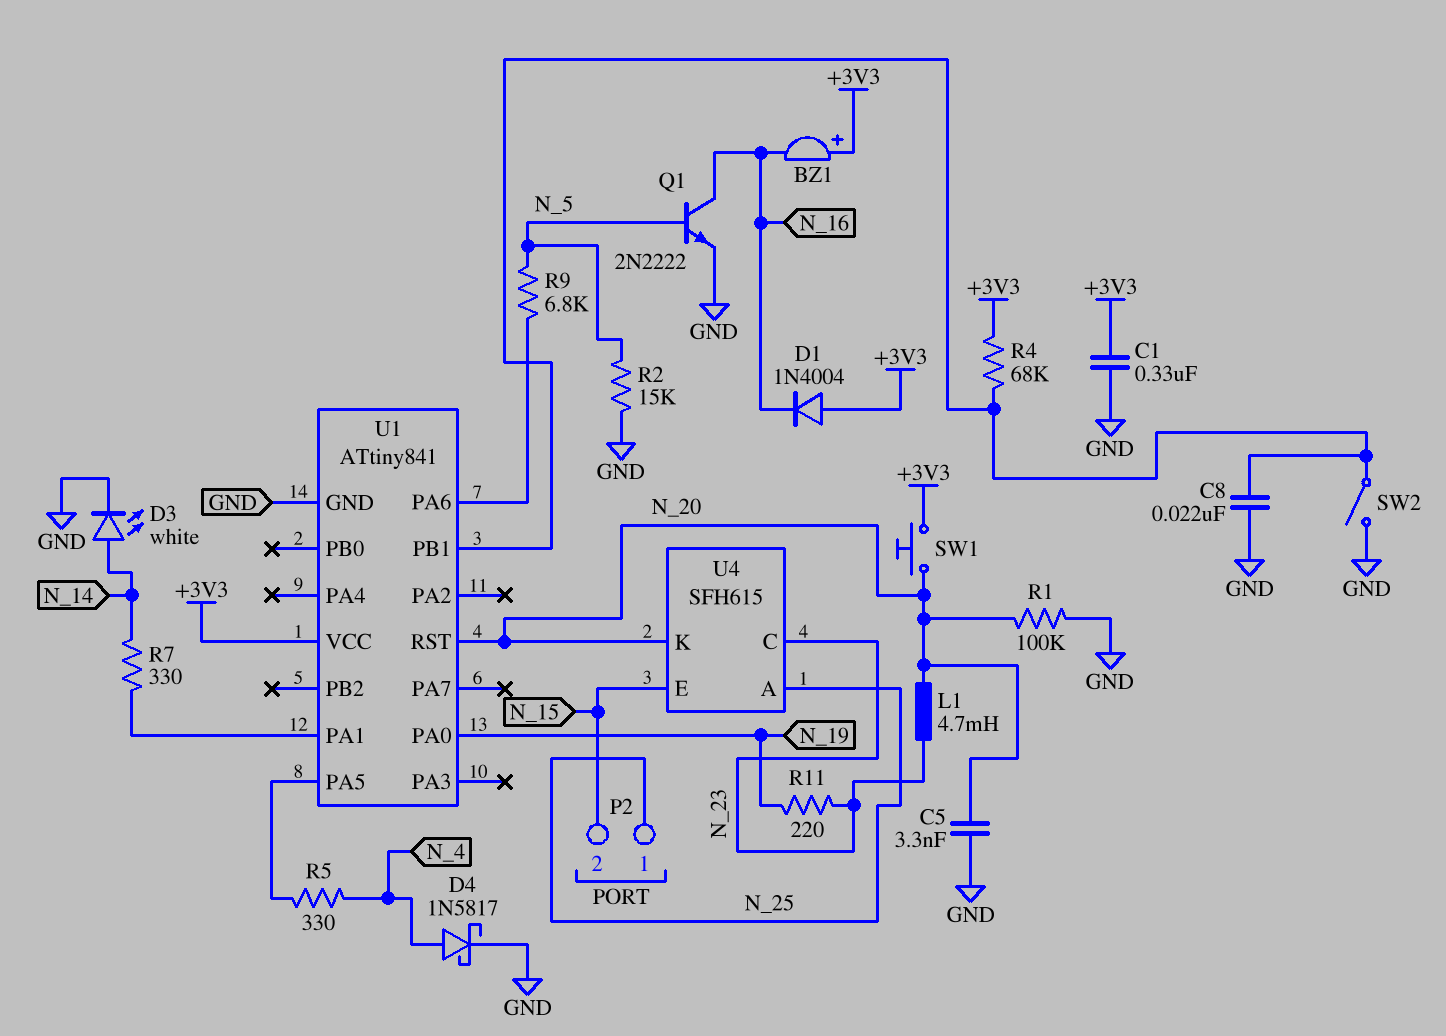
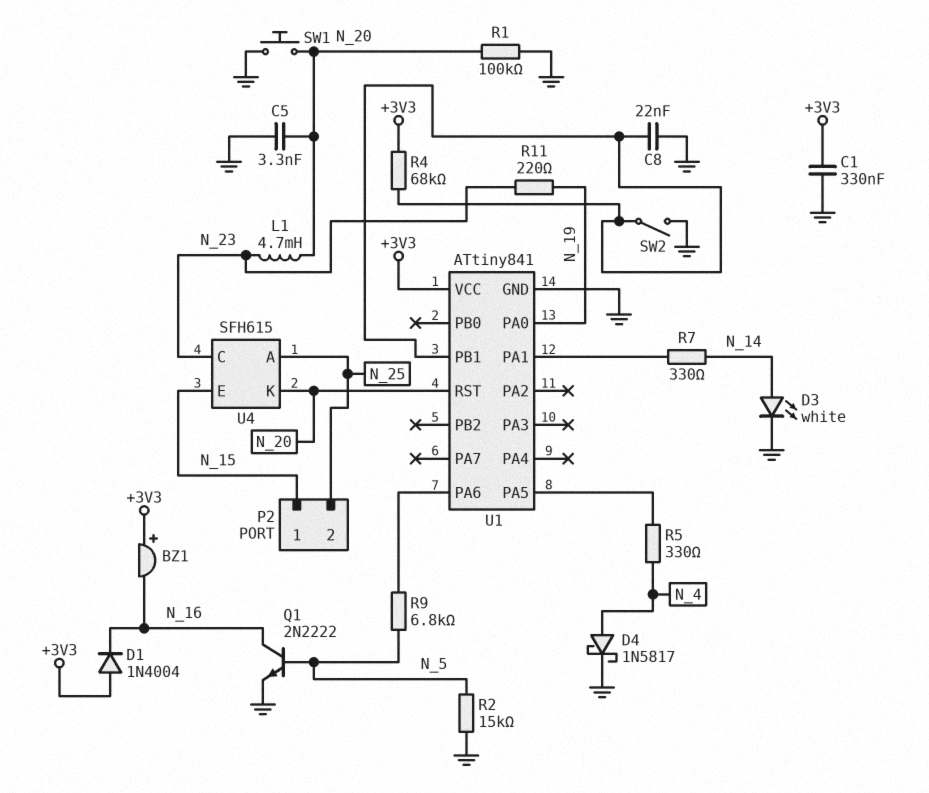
P2 pin 1: N_25 -> N_15
P2 pin 2: N_15 -> N_25
SW1: button (+3V3, N_20) -> button (GND, N_20)

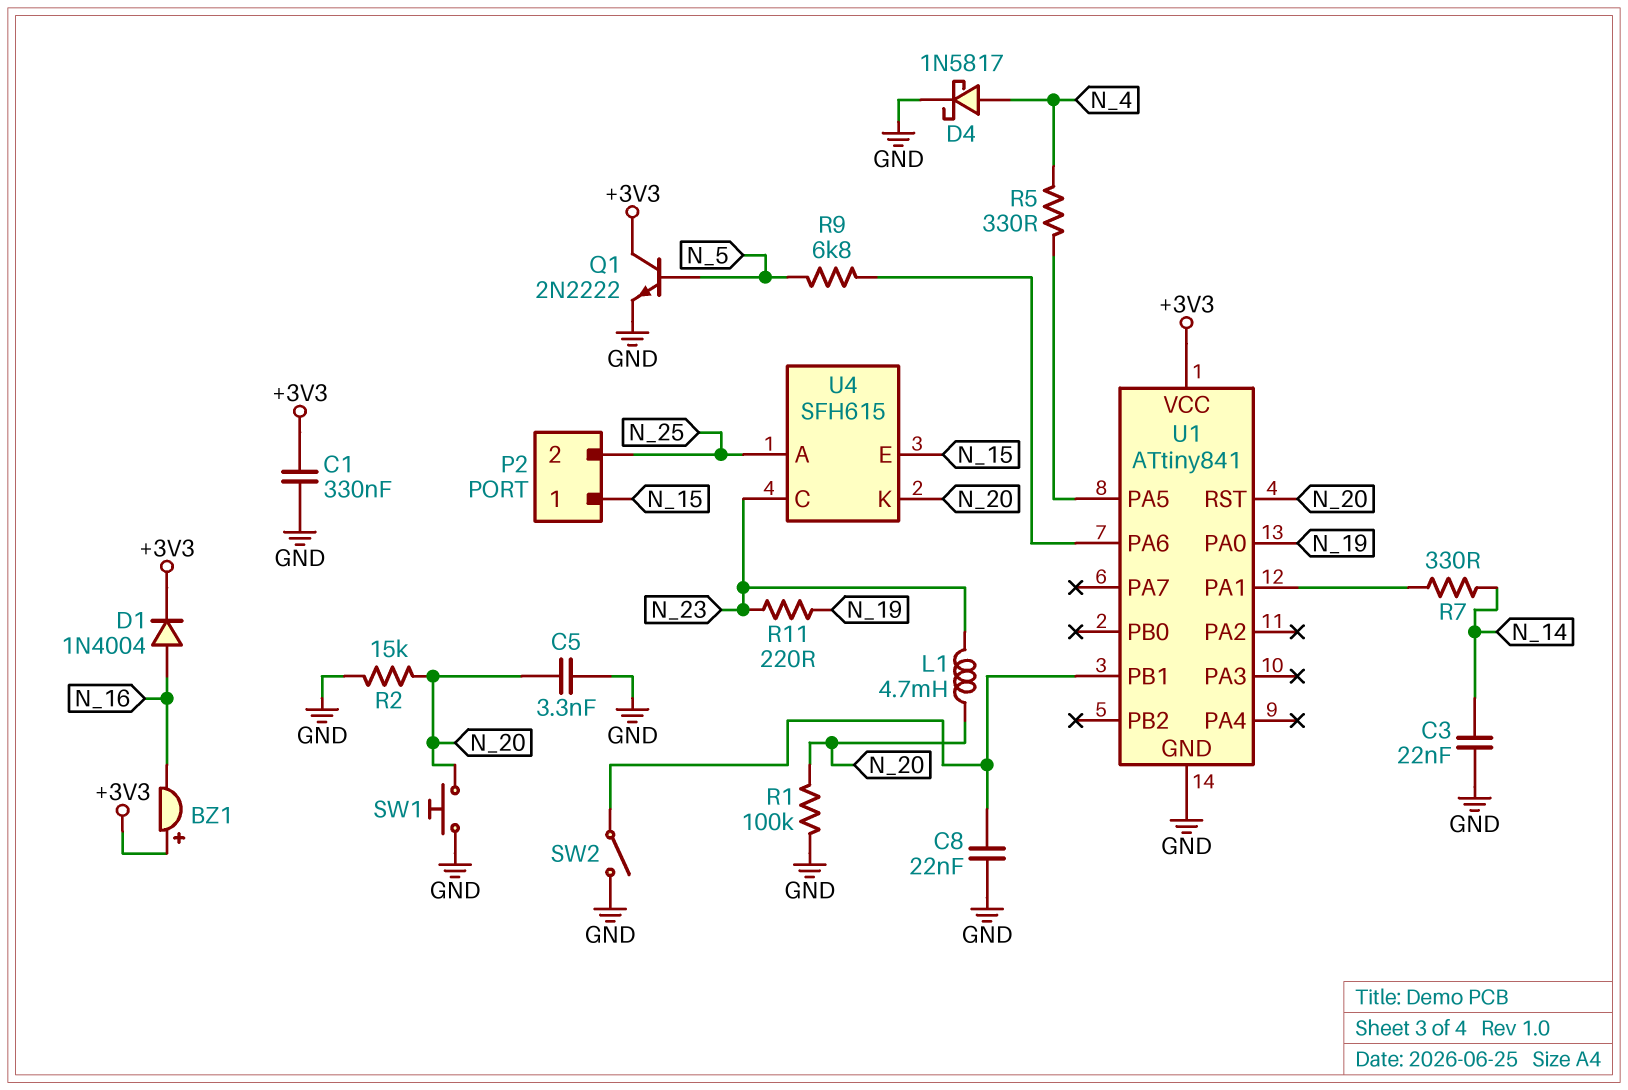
C3: none -> 22nF (GND, N_14)
D1: diode 1N4004 (A +3V3, K N_16) -> diode 1N4004 (A N_16, K +3V3)
D3: LED white (A N_14, K GND) -> none
Q1: NPN 2N2222 (B N_5, C N_16, E GND) -> NPN 2N2222 (B N_5, C +3V3, E GND)
R2: 15k (GND, N_5) -> 15k (GND, N_20)
R4: 68k (+3V3, U1/PB1) -> none

